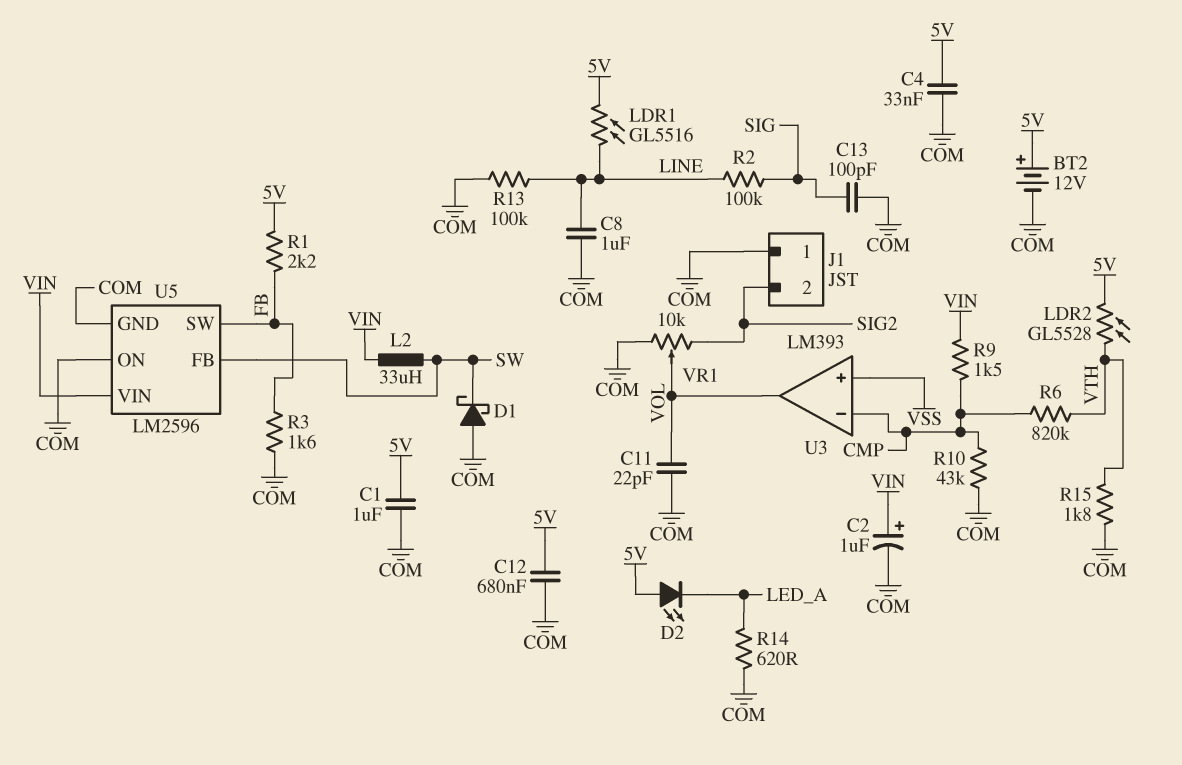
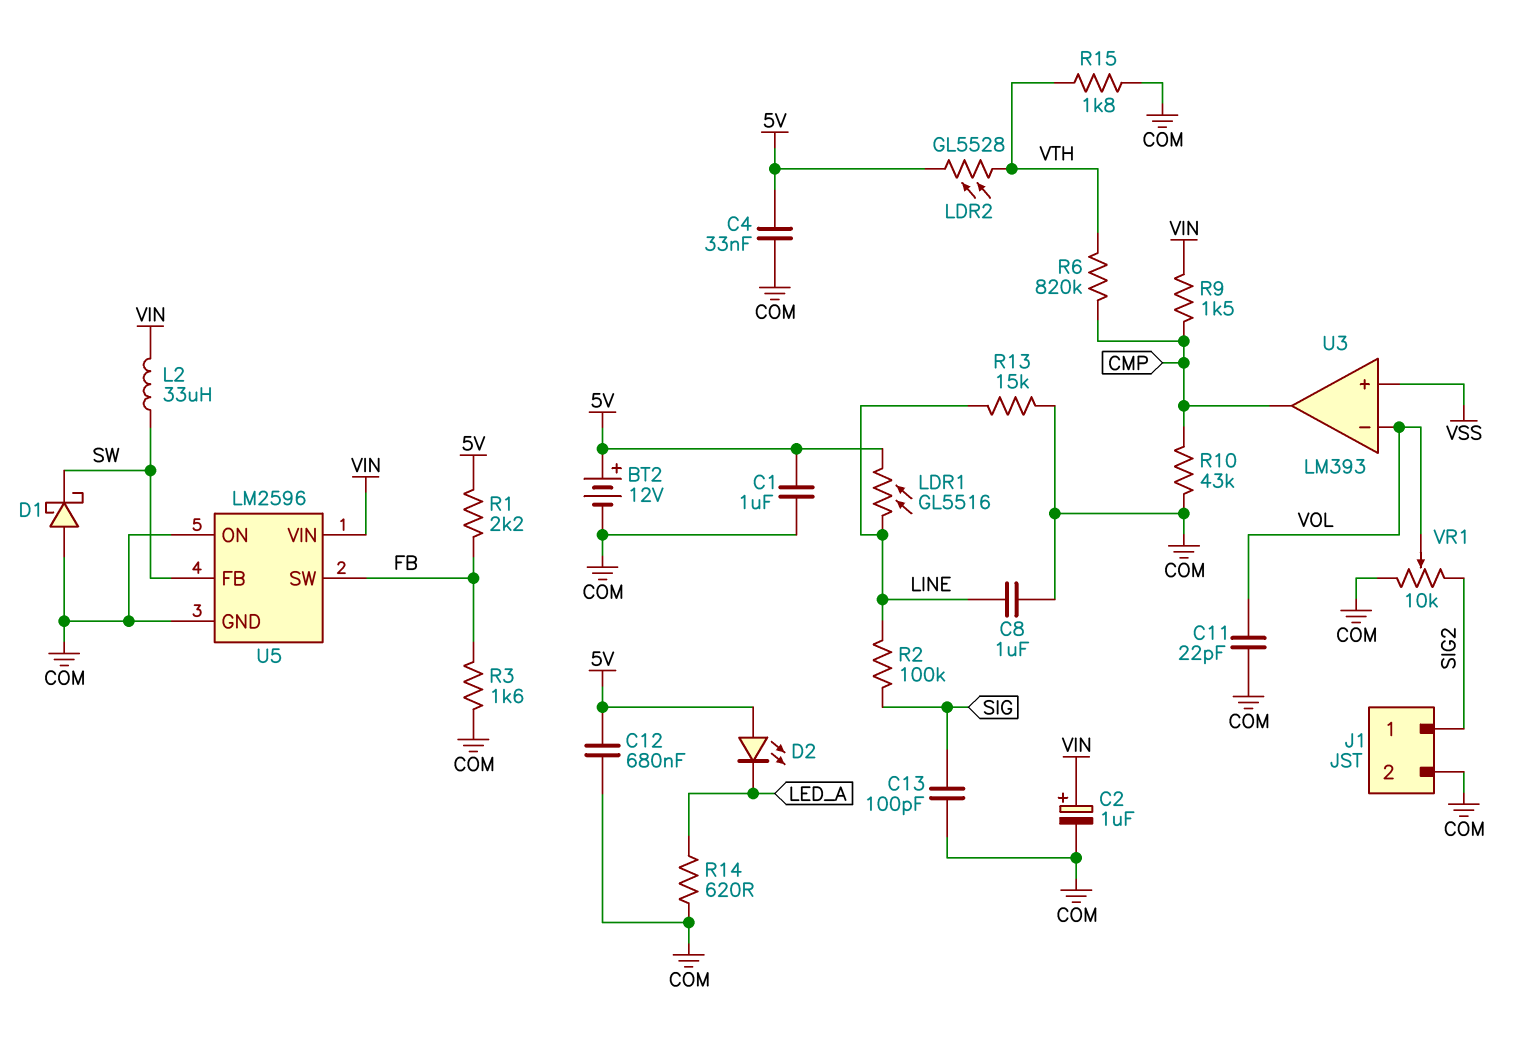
J1 pin 1: COM -> SIG2
J1 pin 2: SIG2 -> COM
R13: 100k (COM, LINE) -> 15k (COM, LINE)
U3 pin in-: CMP -> VOL
U3 pin out: VOL -> CMP

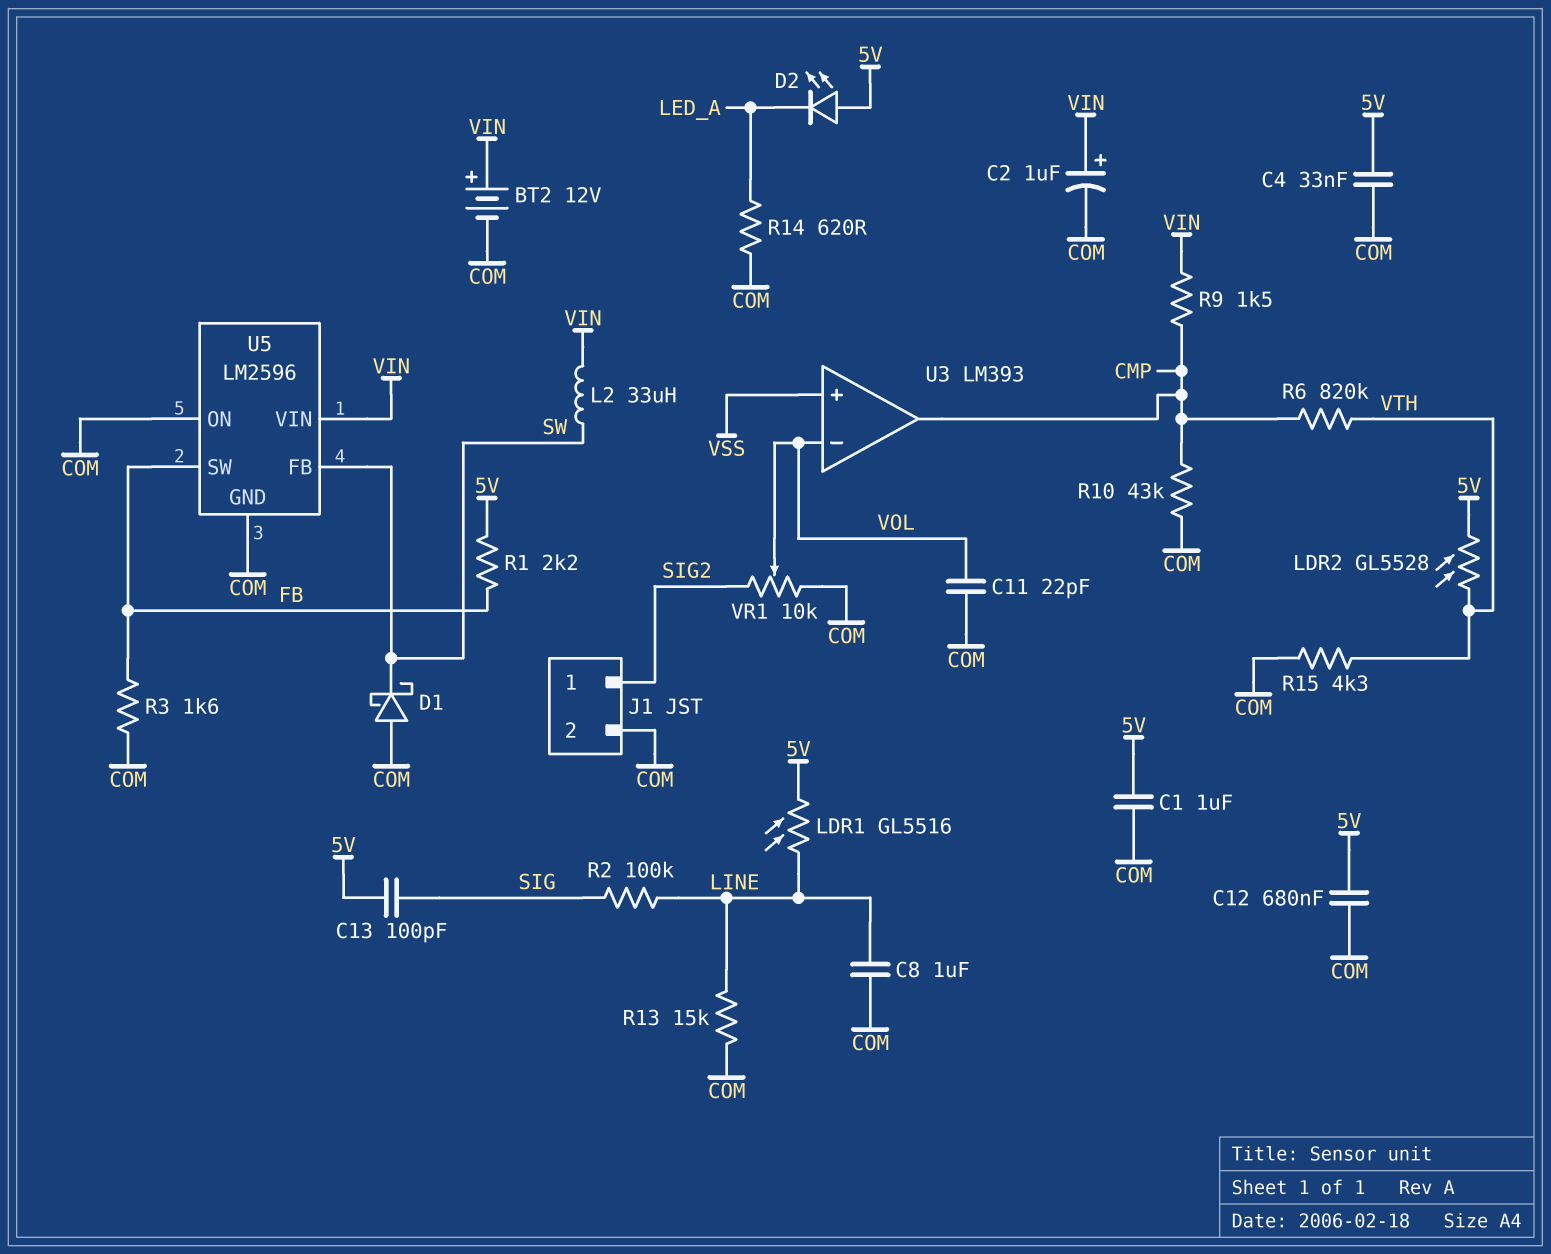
BT2: 12V (plus 5V, minus COM) -> 12V (plus VIN, minus COM)
C13: 100pF (COM, SIG) -> 100pF (5V, SIG)
R15: 1.8k (COM, VTH) -> 4.3k (COM, VTH)

